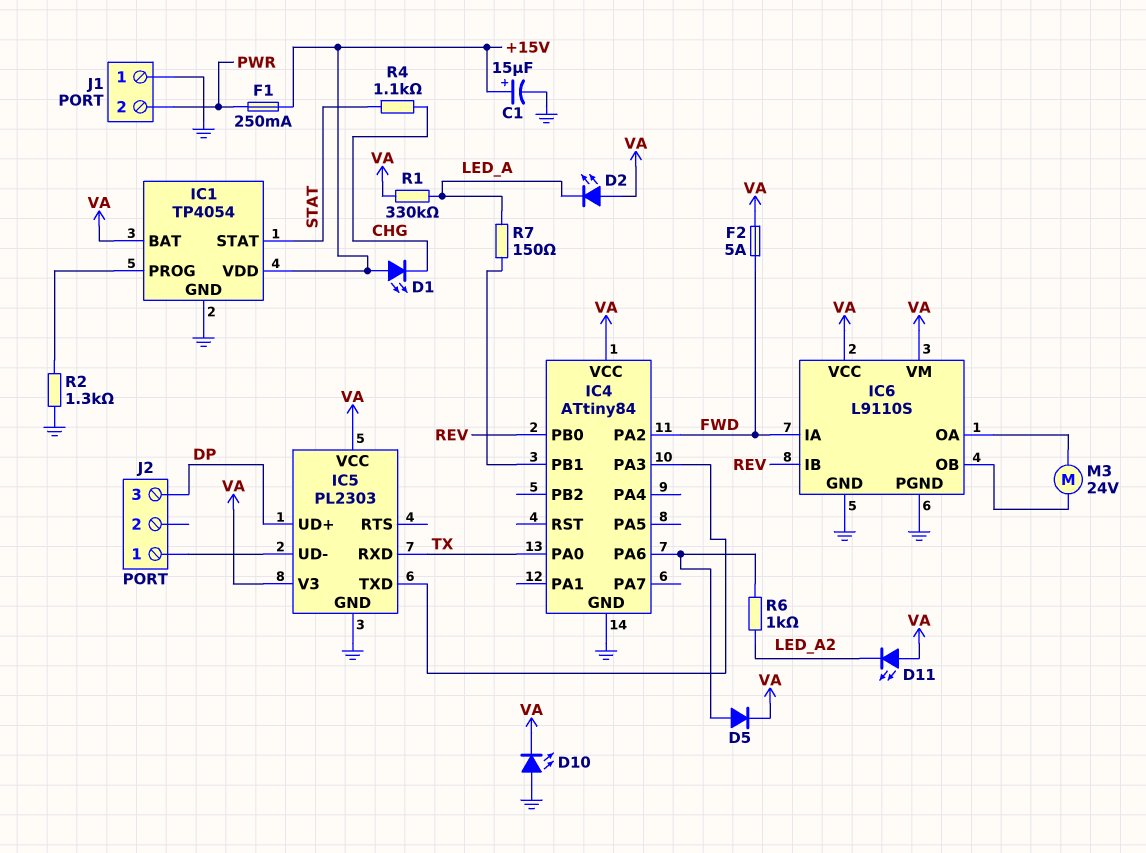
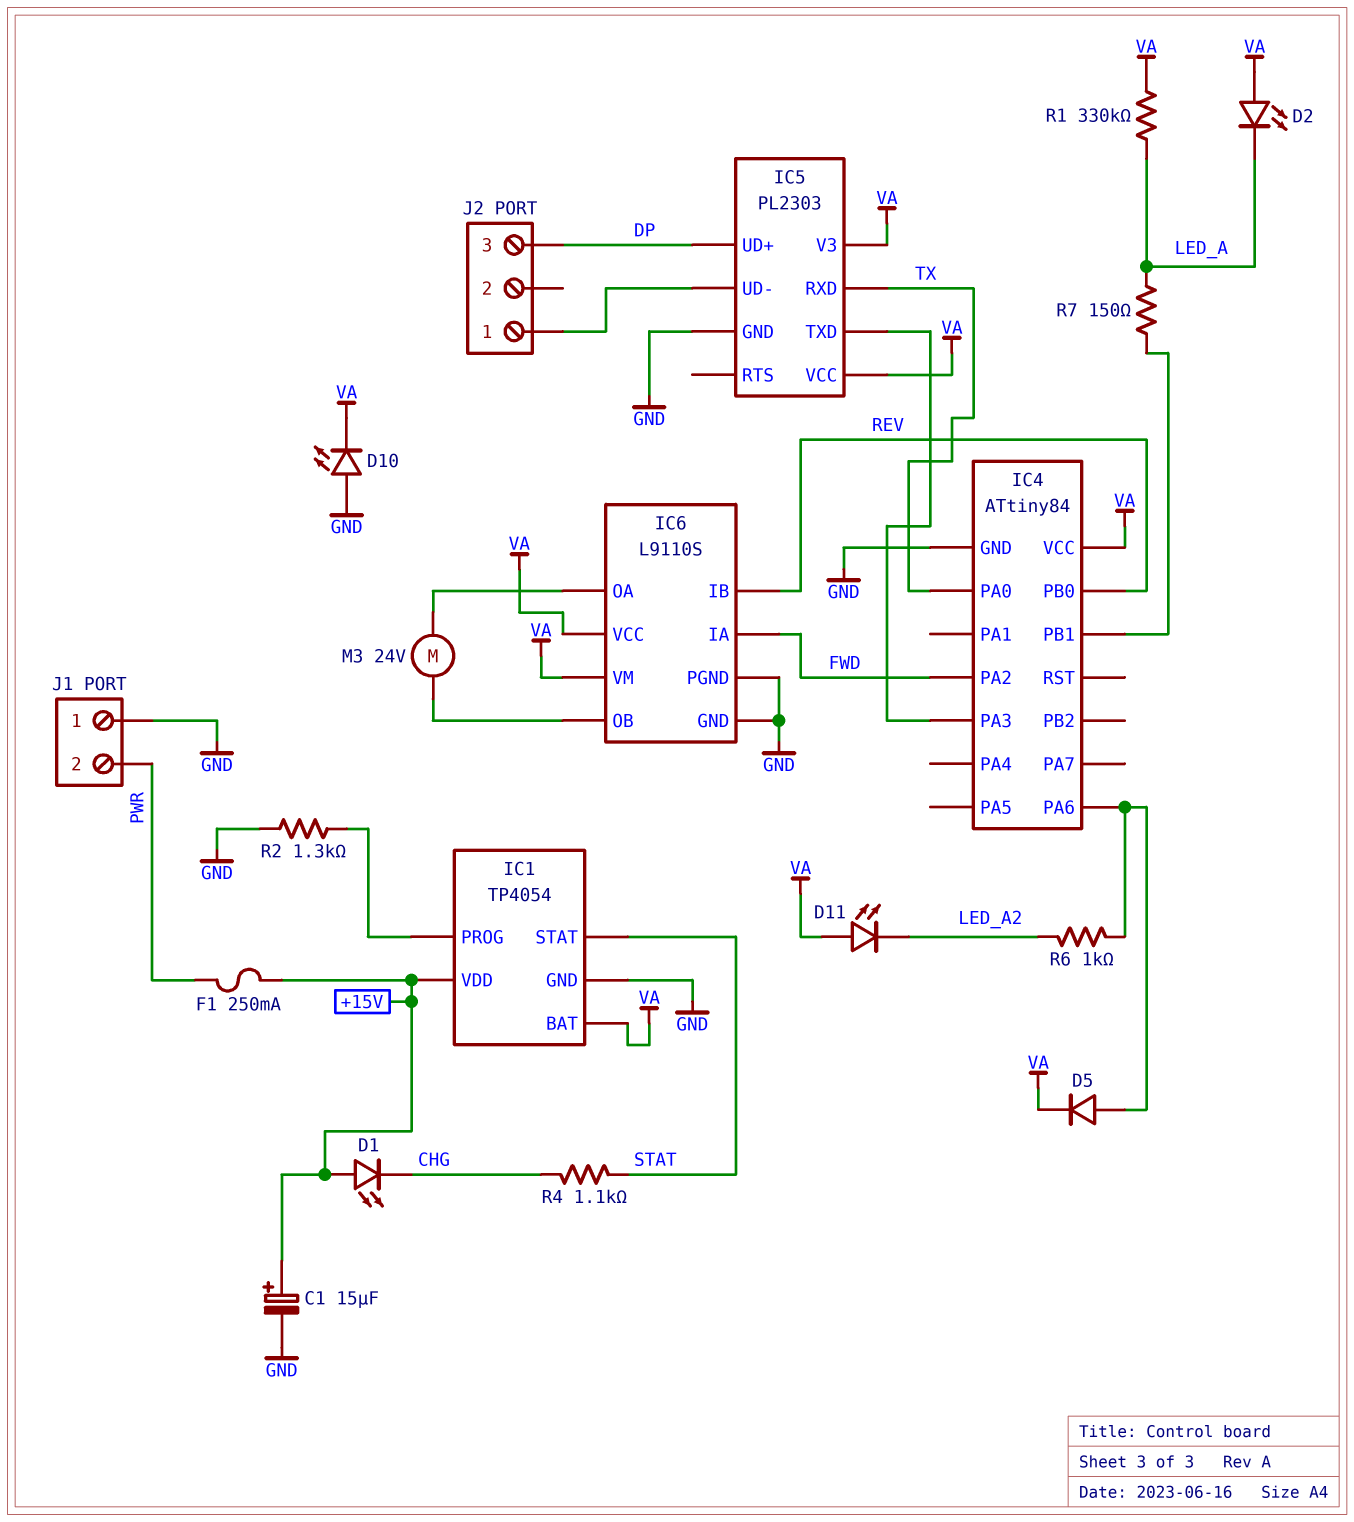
F2: 5A (FWD, VA) -> none

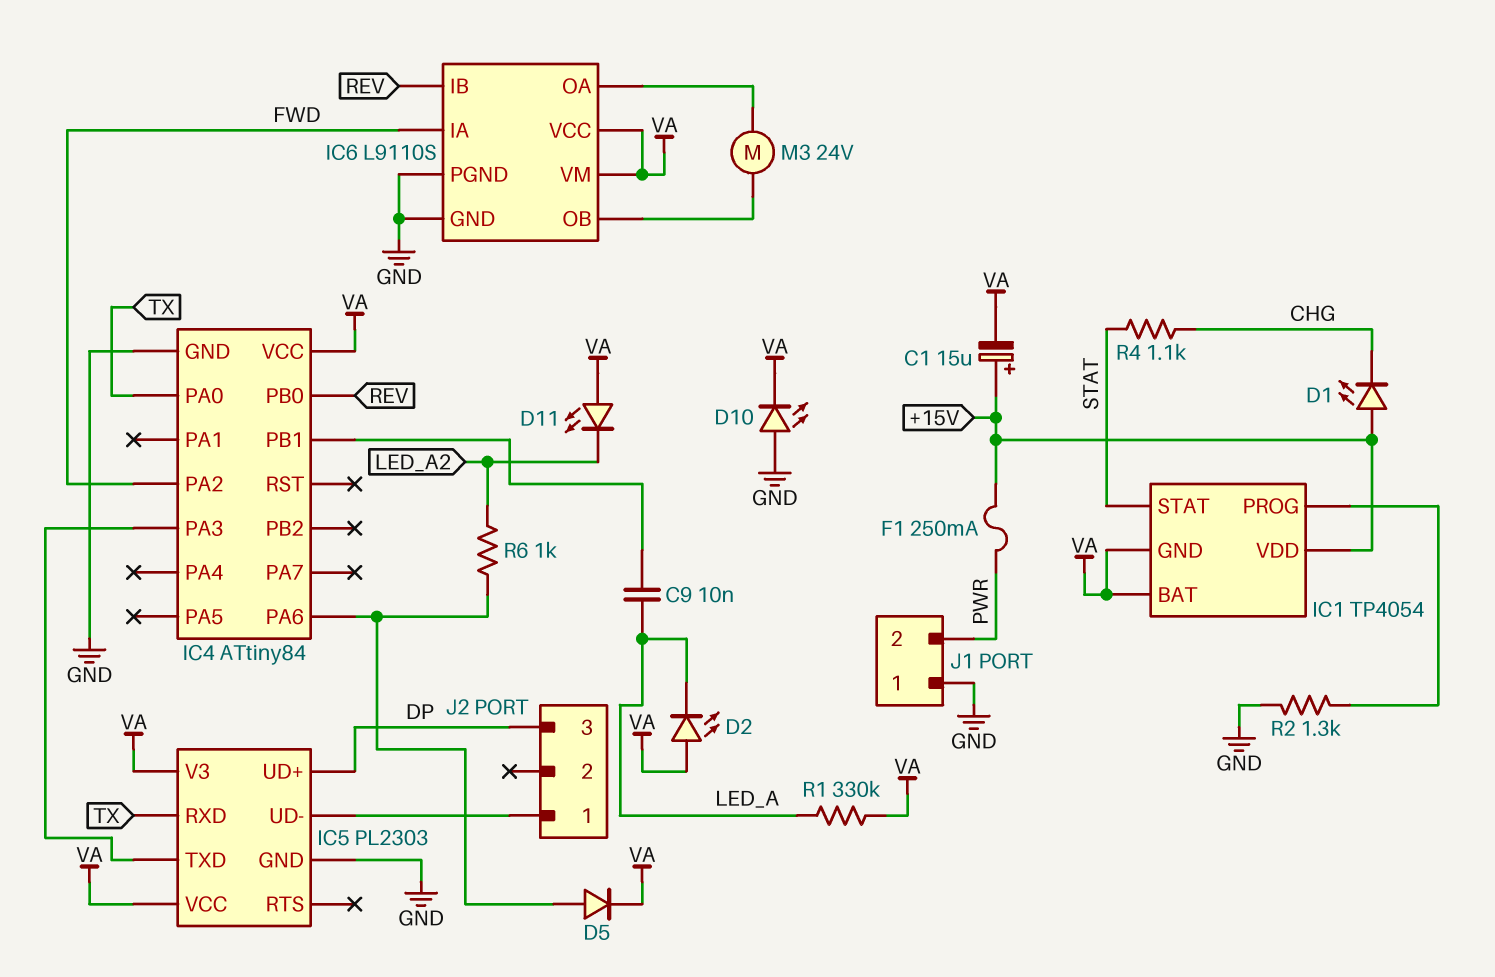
C1: 15uF (plus +15V, minus GND) -> 15uF (plus +15V, minus VA)
C9: none -> 10nF (IC4/PB1, LED_A)
IC1 pin GND: GND -> VA
R7: 150 (IC4/PB1, LED_A) -> none

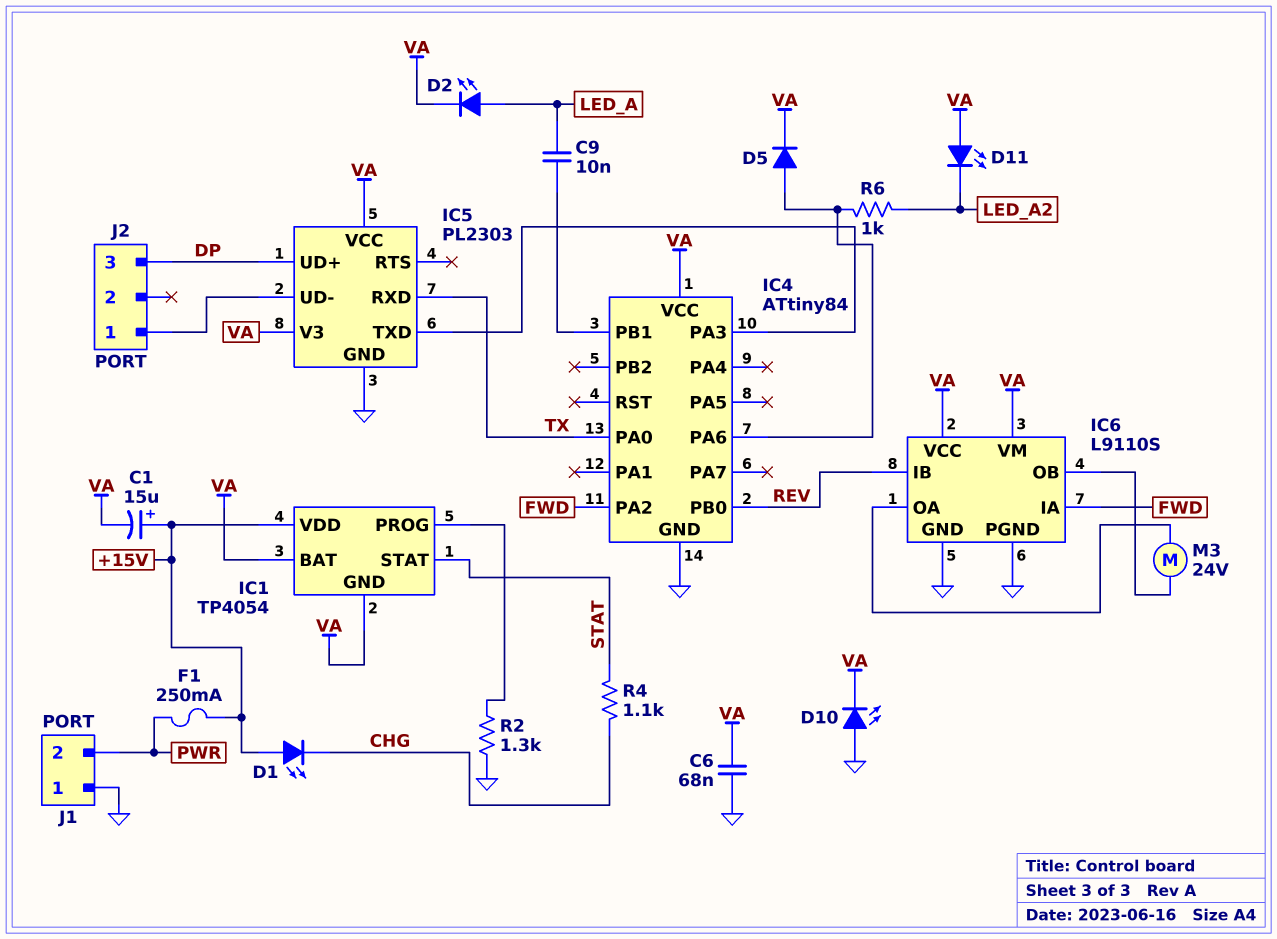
C6: none -> 68nF (GND, VA)
D2: LED (A VA, K LED_A) -> LED (A LED_A, K VA)
R1: 330k (LED_A, VA) -> none

